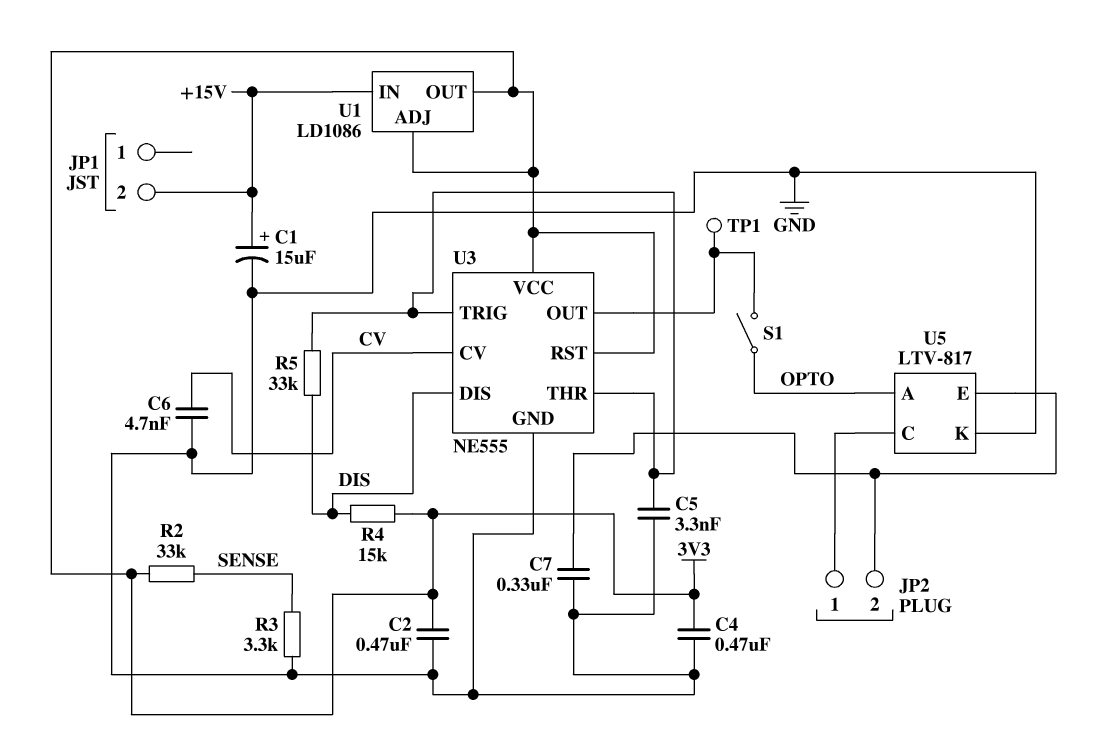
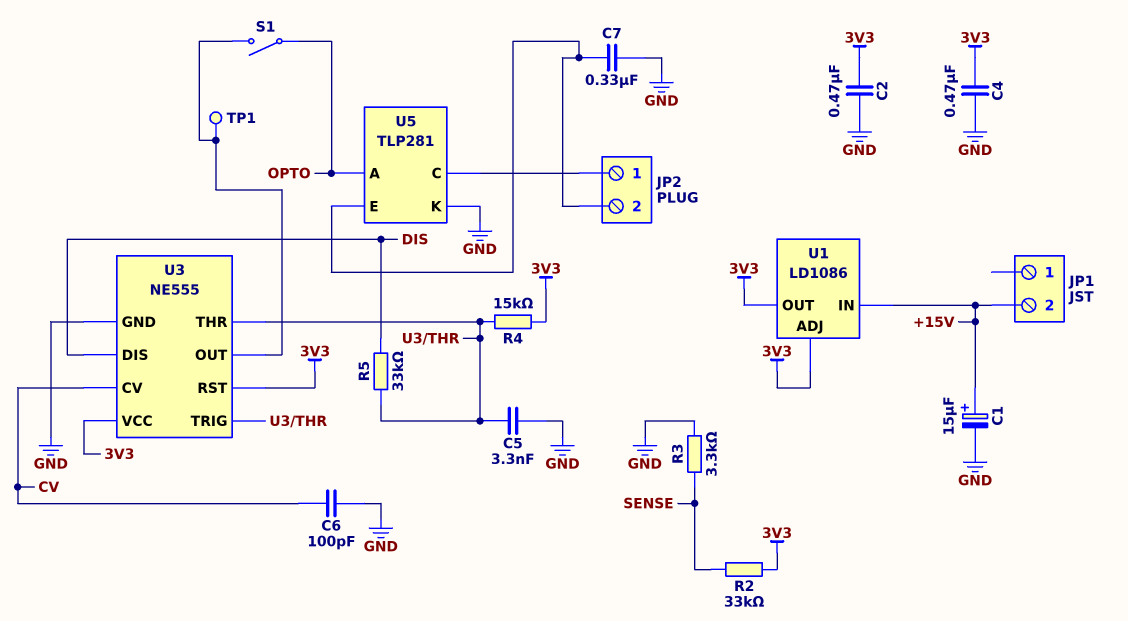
C6: 4.7nF (CV, GND) -> 100pF (CV, GND)
R4: 15k (3V3, DIS) -> 15k (3V3, U3/THR)
U5: LTV-817 -> TLP281

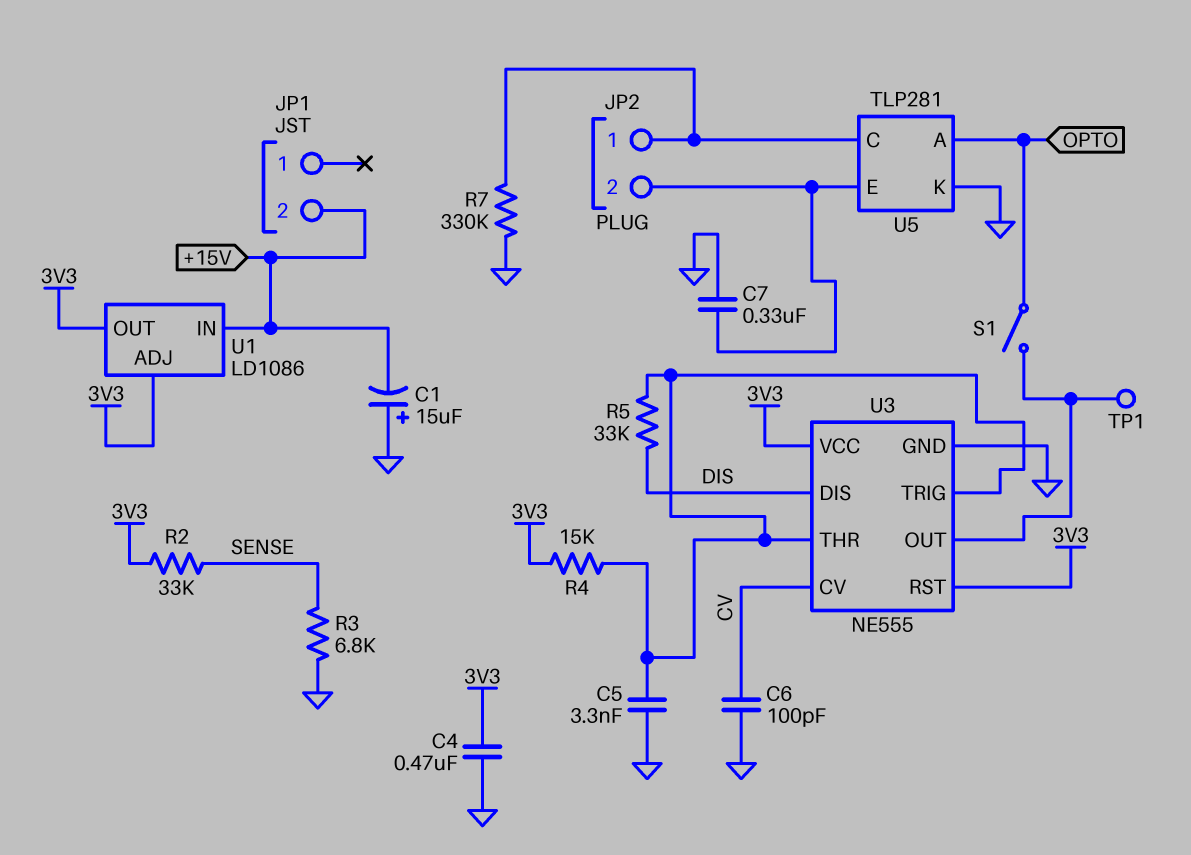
C1: 15uF (plus +15V, minus GND) -> 15uF (plus GND, minus +15V)
C2: 470nF (3V3, GND) -> none
R3: 3.3k (GND, SENSE) -> 6.8k (GND, SENSE)
R7: none -> 330k (GND, JP2/1)

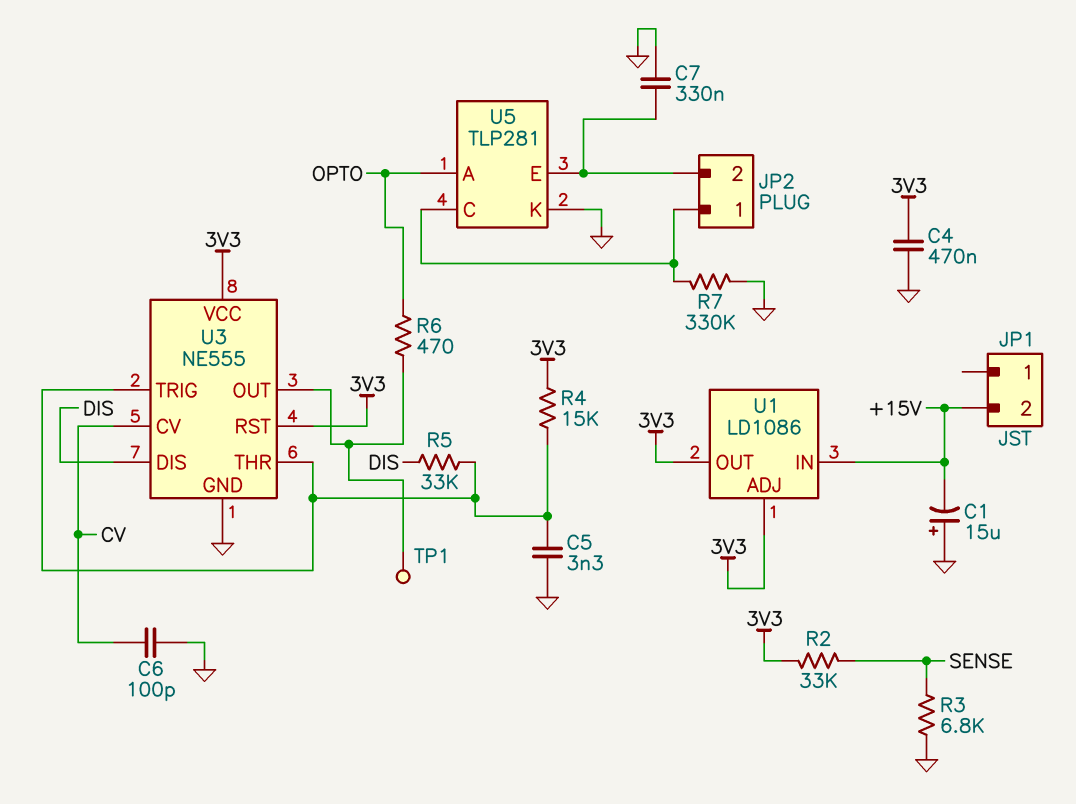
R6: none -> 470 (OPTO, U3/OUT)
S1: switch (OPTO, U3/OUT) -> none

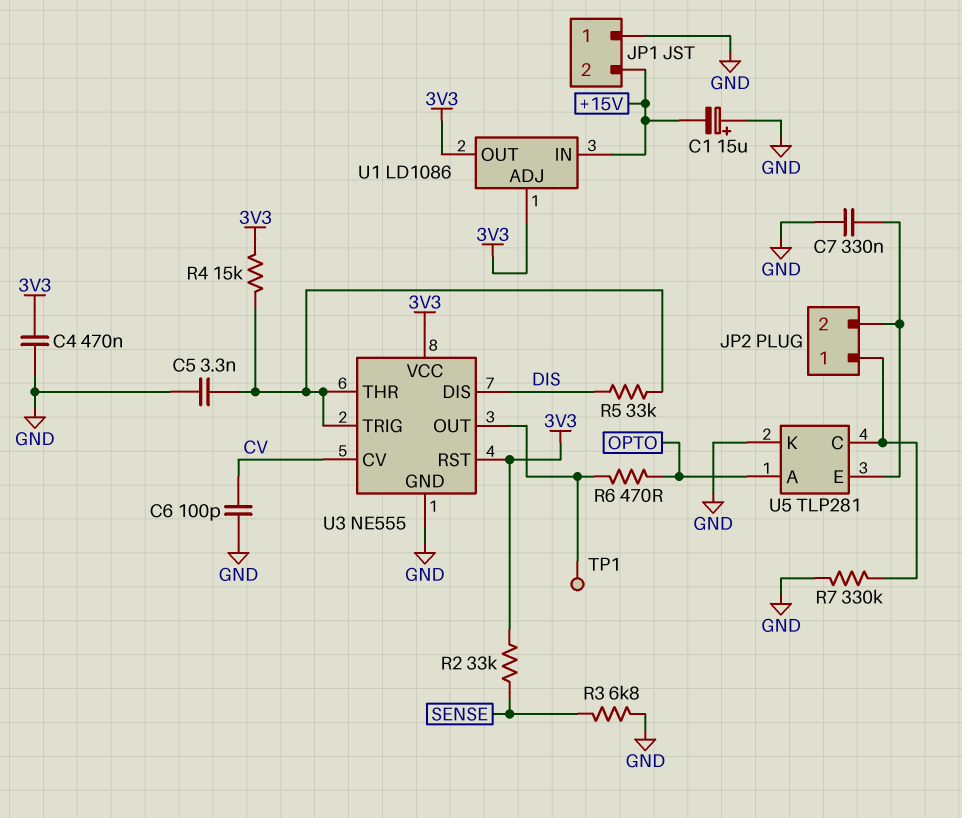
JP1 pin 1: none -> GND

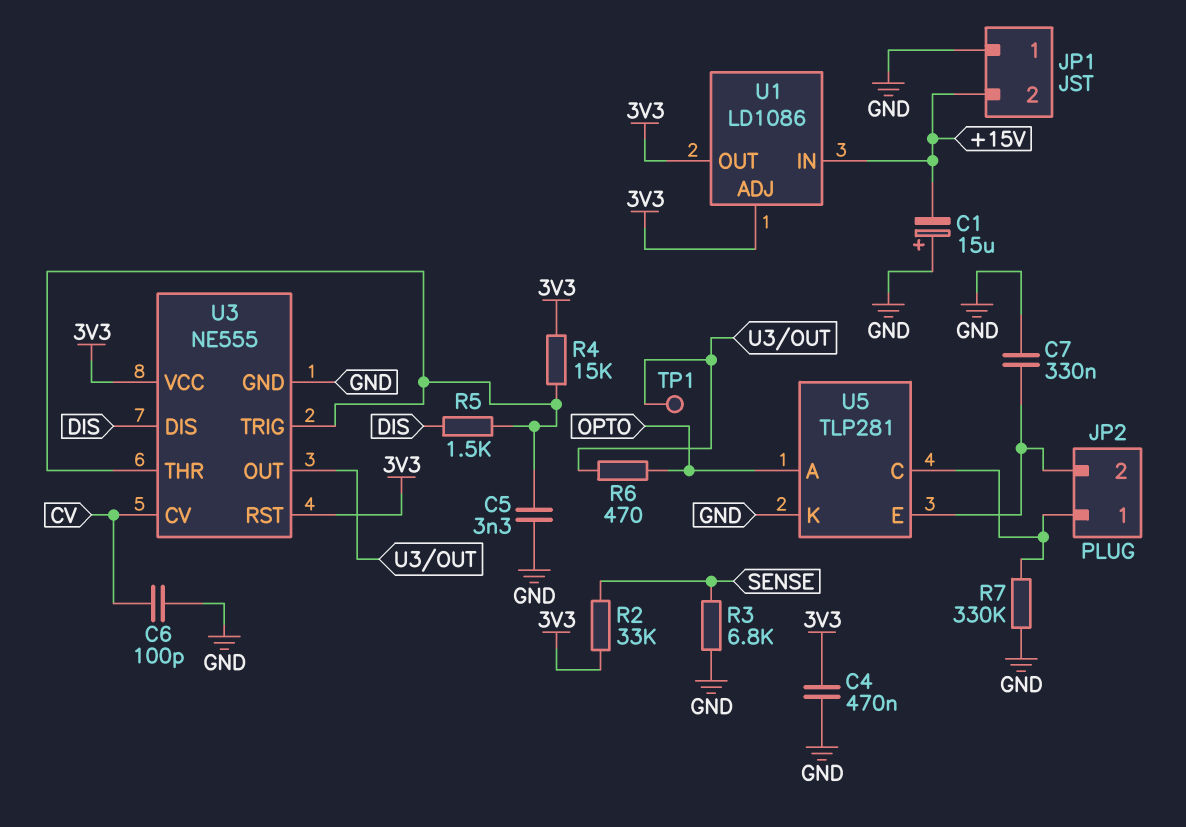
R5: 33k (DIS, U3/THR) -> 1.5k (DIS, U3/THR)

